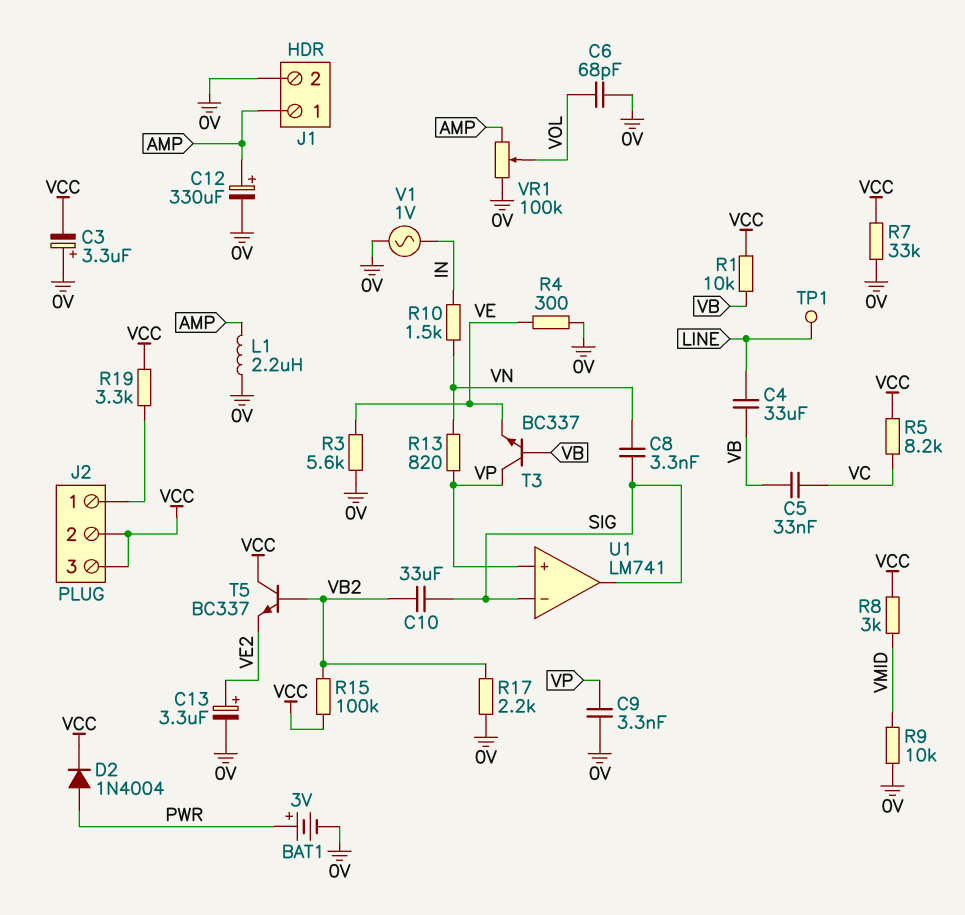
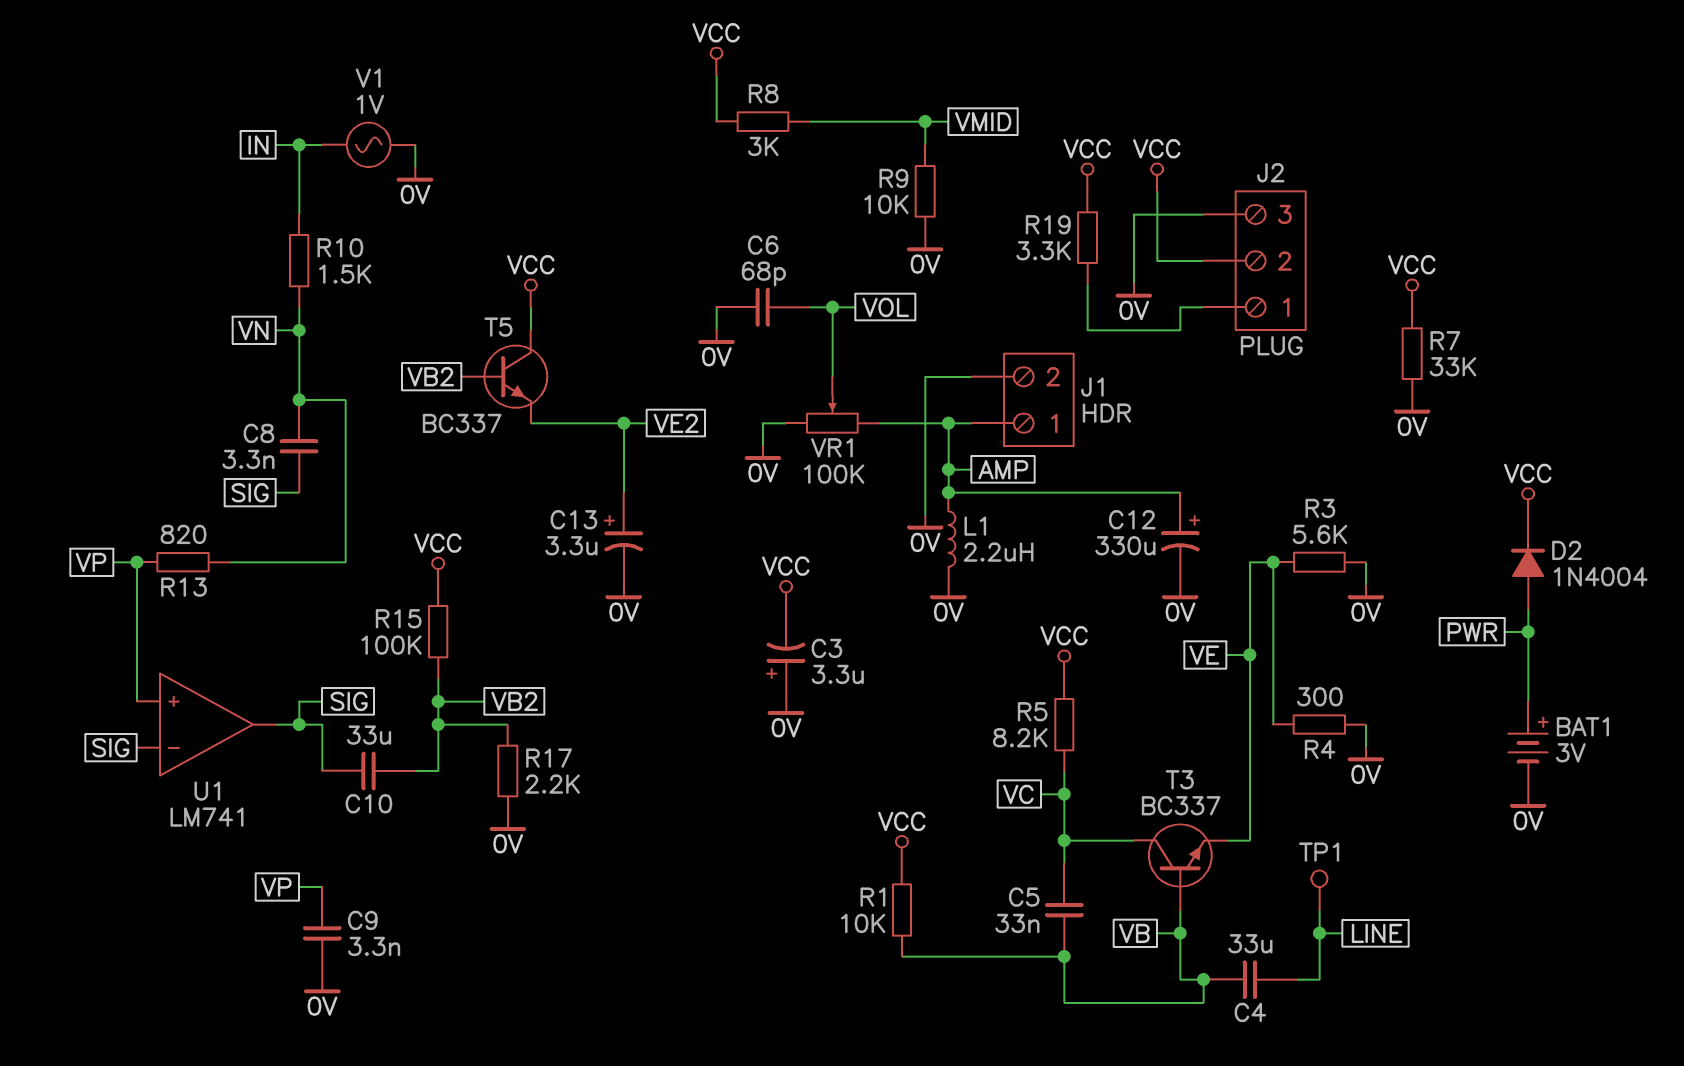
J2 pin 3: VCC -> 0V
T3: NPN BC337 (B VB, C VP, E VE) -> NPN BC337 (B VB, C VC, E VE)

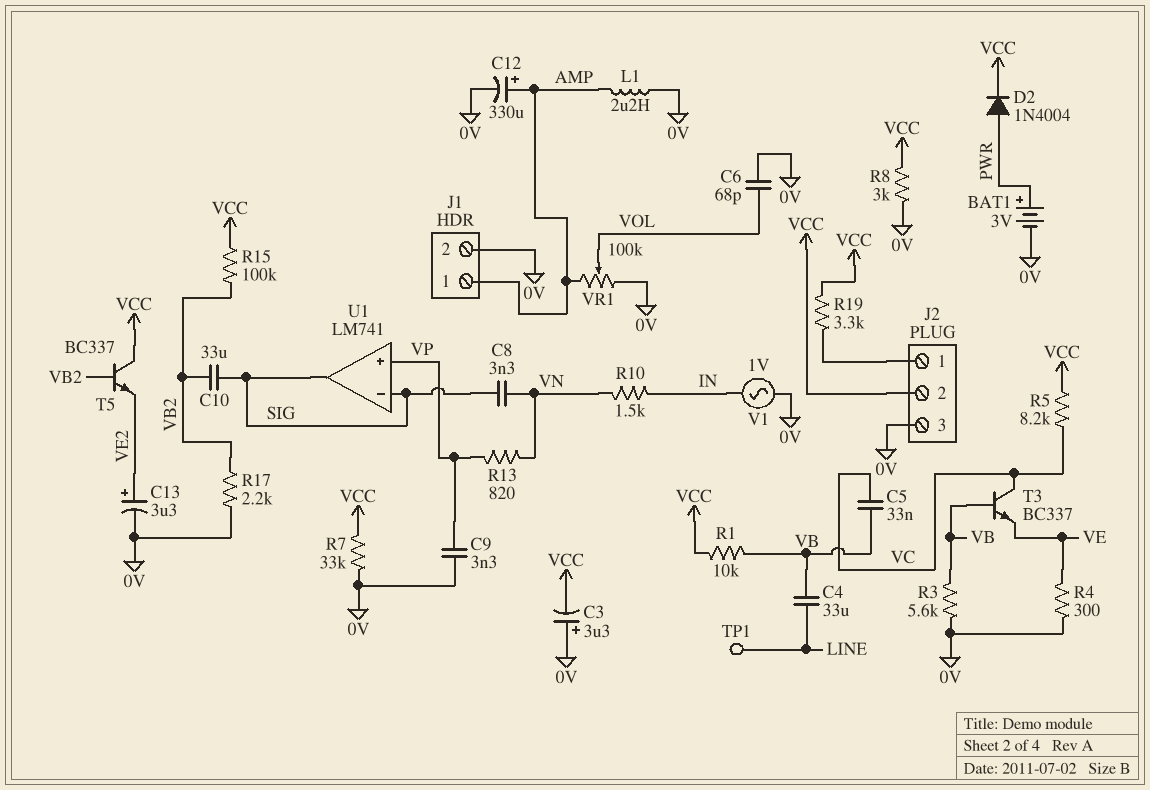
R3: 5.6k (0V, VE) -> 5.6k (0V, VB)
R8: 3k (VCC, VMID) -> 3k (0V, VCC)
R9: 10k (0V, VMID) -> none

